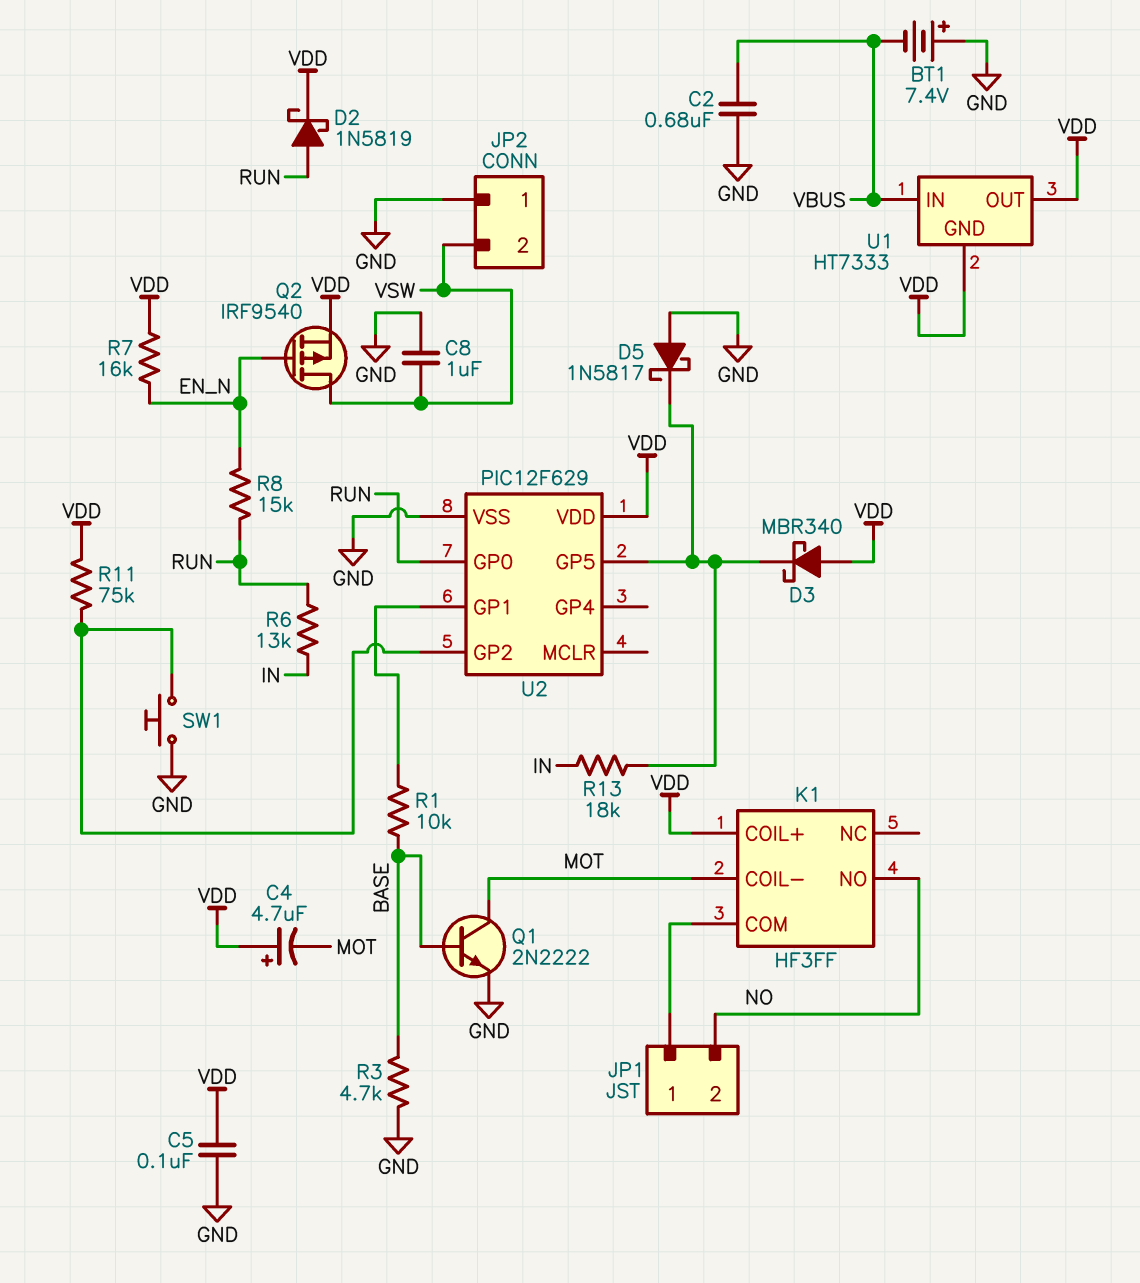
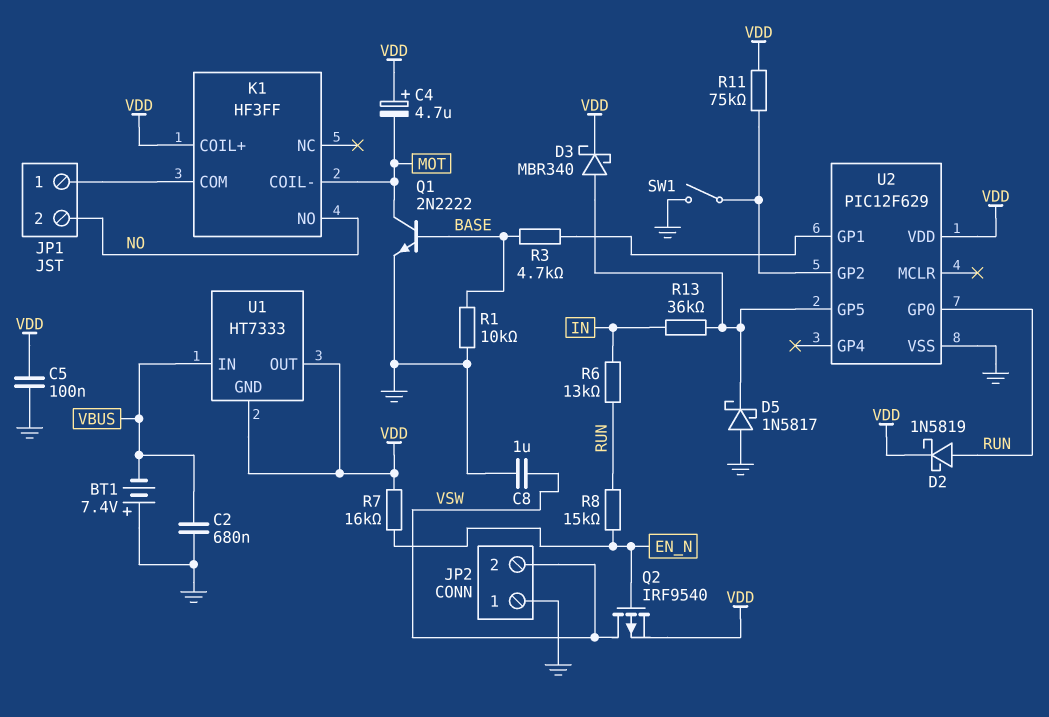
D3: schottky MBR340 (A VDD, K U2/GP5) -> schottky MBR340 (A U2/GP5, K VDD)
R1: 10k (BASE, U2/GP1) -> 10k (BASE, GND)
R3: 4.7k (BASE, GND) -> 4.7k (BASE, U2/GP1)
R13: 18k (IN, U2/GP5) -> 36k (IN, U2/GP5)
SW1: button (GND, U2/GP2) -> switch (GND, U2/GP2)

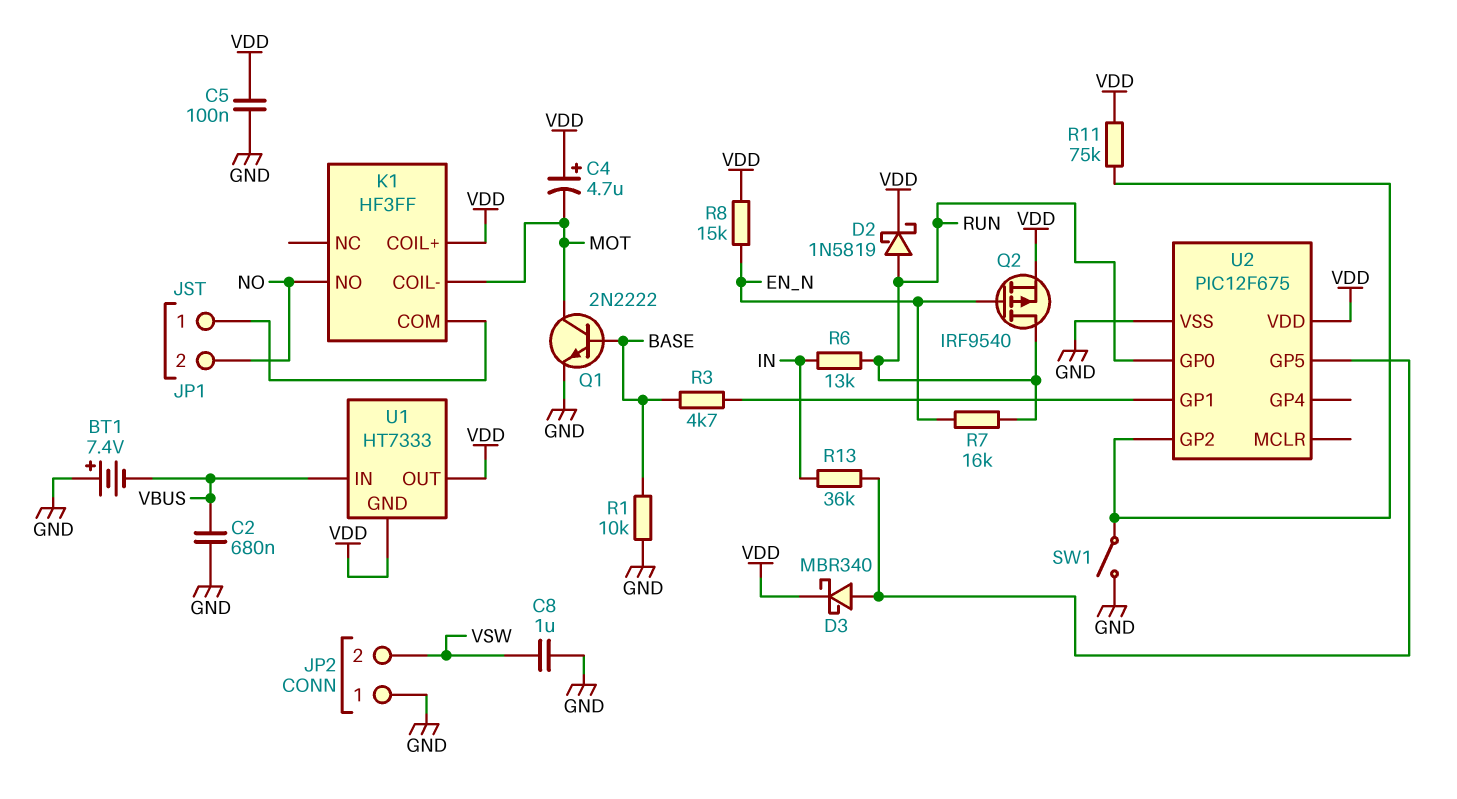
D5: schottky 1N5817 (A GND, K U2/GP5) -> none
Q2: PMOS IRF9540 (G EN_N, D VSW, S VDD) -> PMOS IRF9540 (G EN_N, D RUN, S VDD)
R7: 16k (EN_N, VDD) -> 16k (EN_N, RUN)
R8: 15k (EN_N, RUN) -> 15k (EN_N, VDD)
U2: PIC12F629 -> PIC12F675

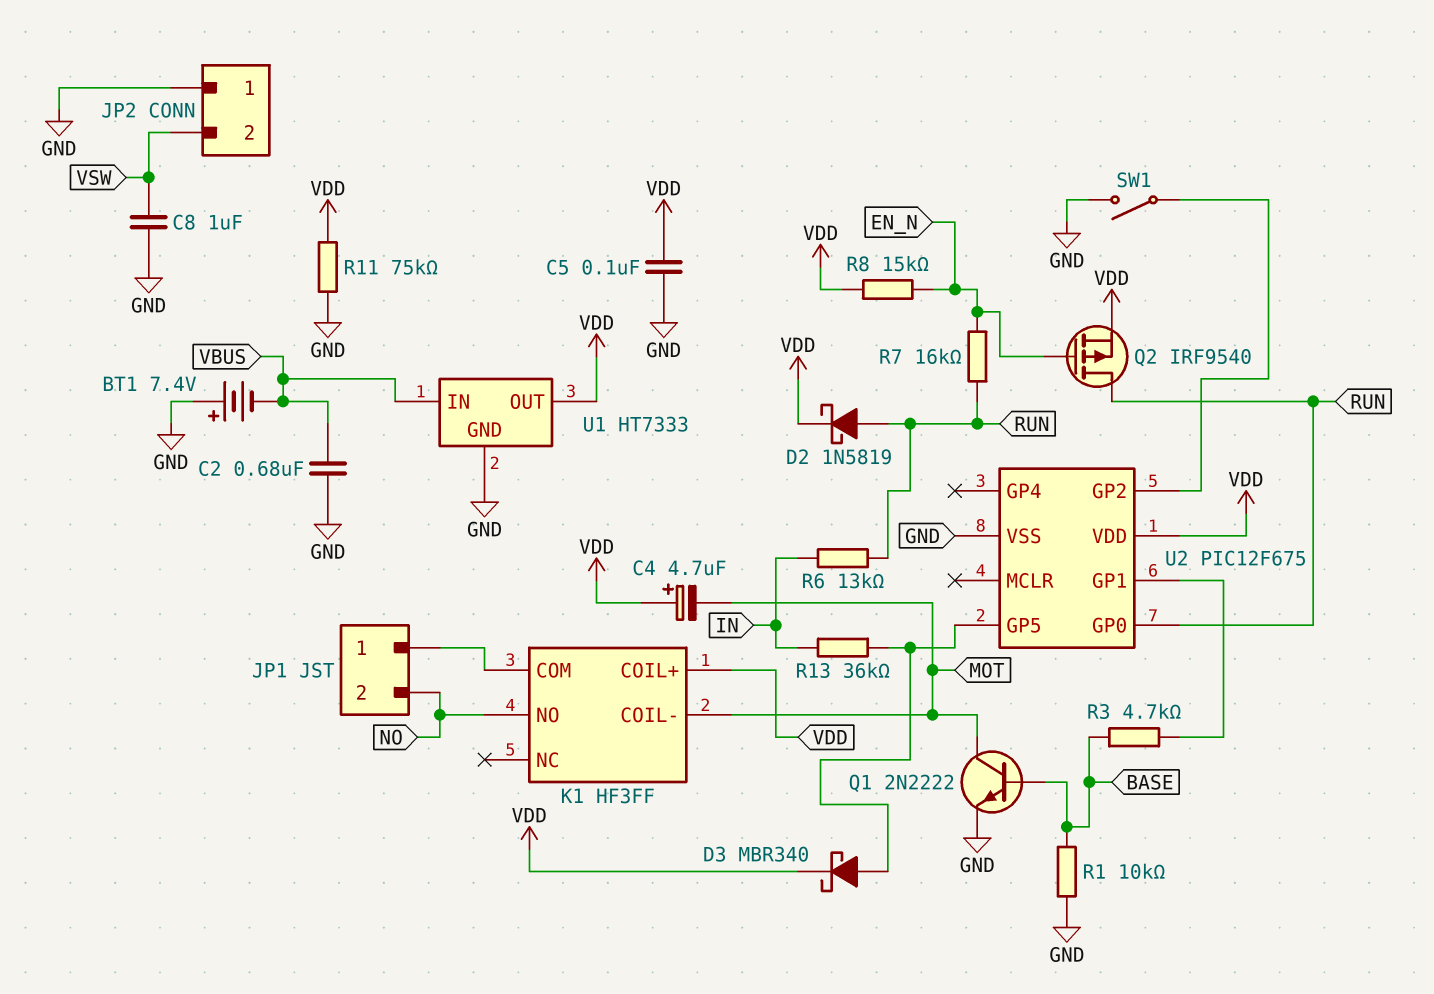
R11: 75k (U2/GP2, VDD) -> 75k (GND, VDD)
U1 pin GND: VDD -> GND

